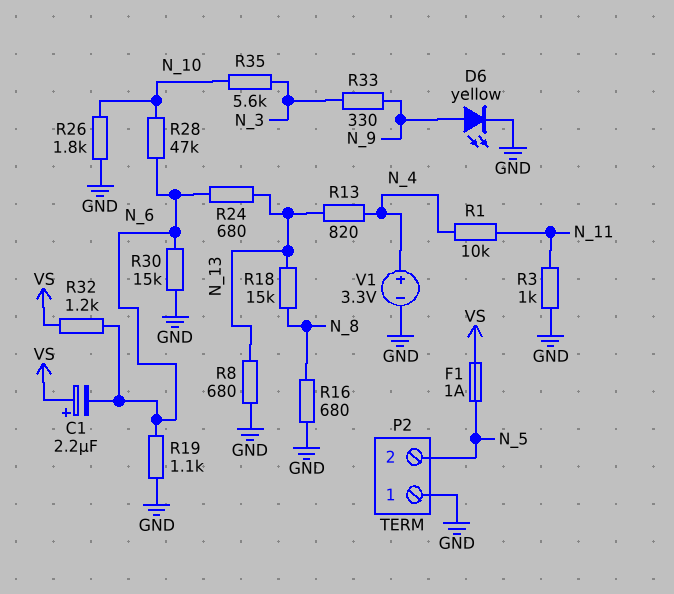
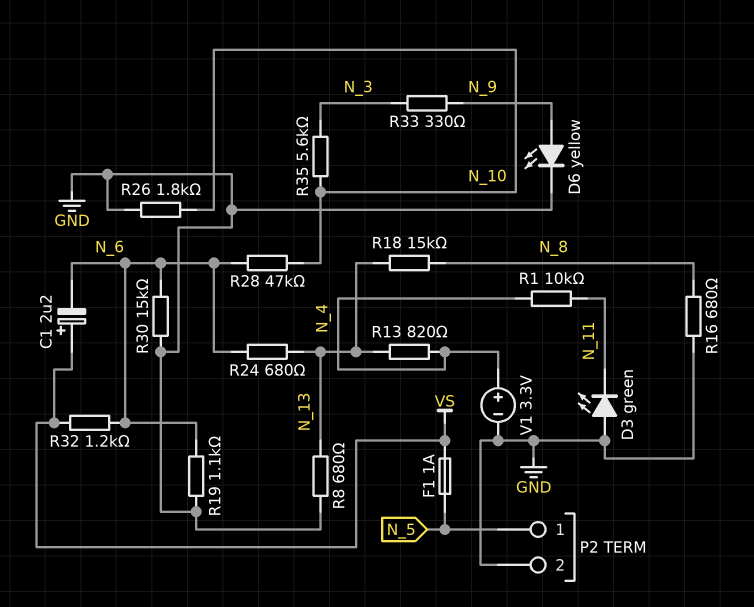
D3: none -> LED green (A GND, K N_11)
P2 pin 1: GND -> N_5
P2 pin 2: N_5 -> GND
R3: 1k (GND, N_11) -> none

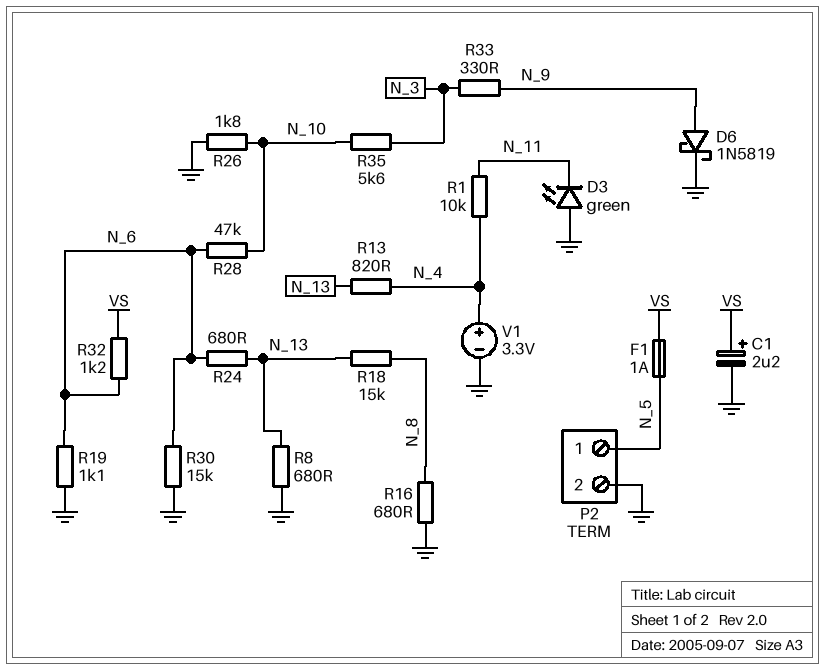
C1: 2.2uF (plus VS, minus N_6) -> 2.2uF (plus VS, minus GND)
D6: LED yellow (A N_9, K GND) -> schottky 1N5819 (A N_9, K GND)

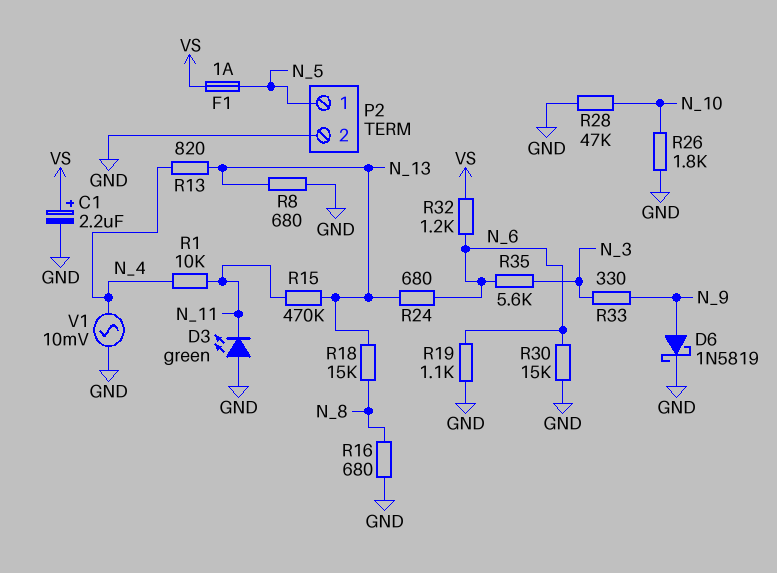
R15: none -> 470k (N_11, N_13)
R28: 47k (N_6, N_10) -> 47k (GND, N_10)
R35: 5.6k (N_3, N_10) -> 5.6k (N_3, N_6)
V1: 3.3V (plus N_4, minus GND) -> AC 10mV (GND, N_4)

